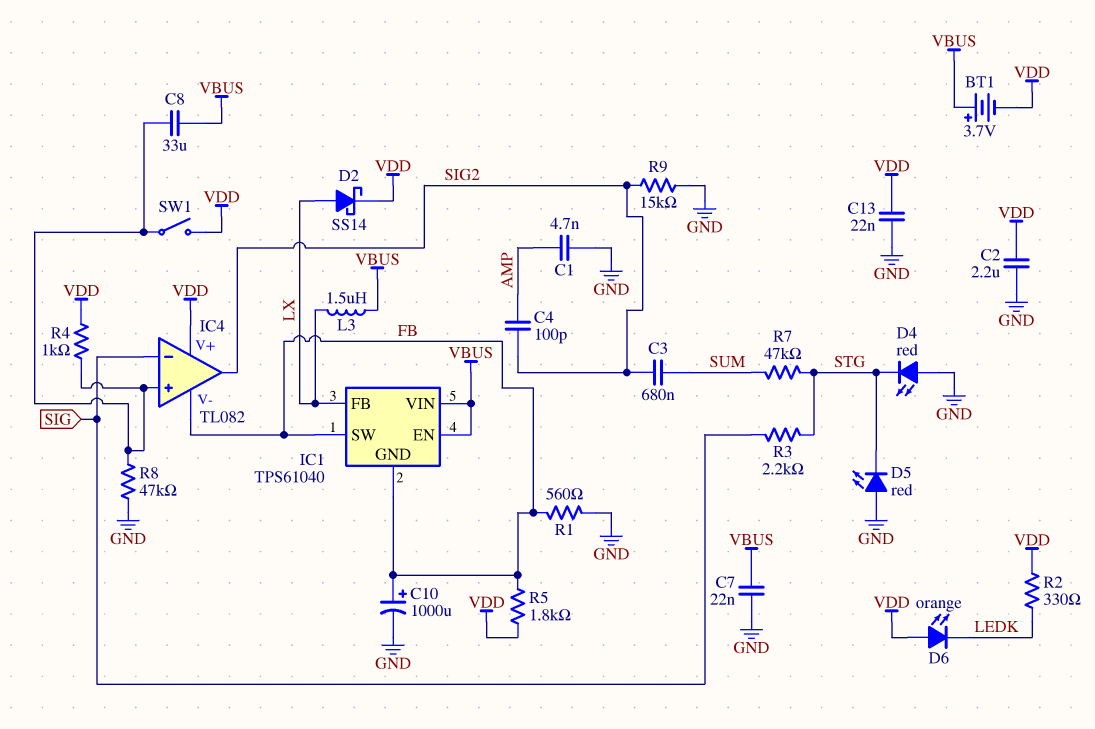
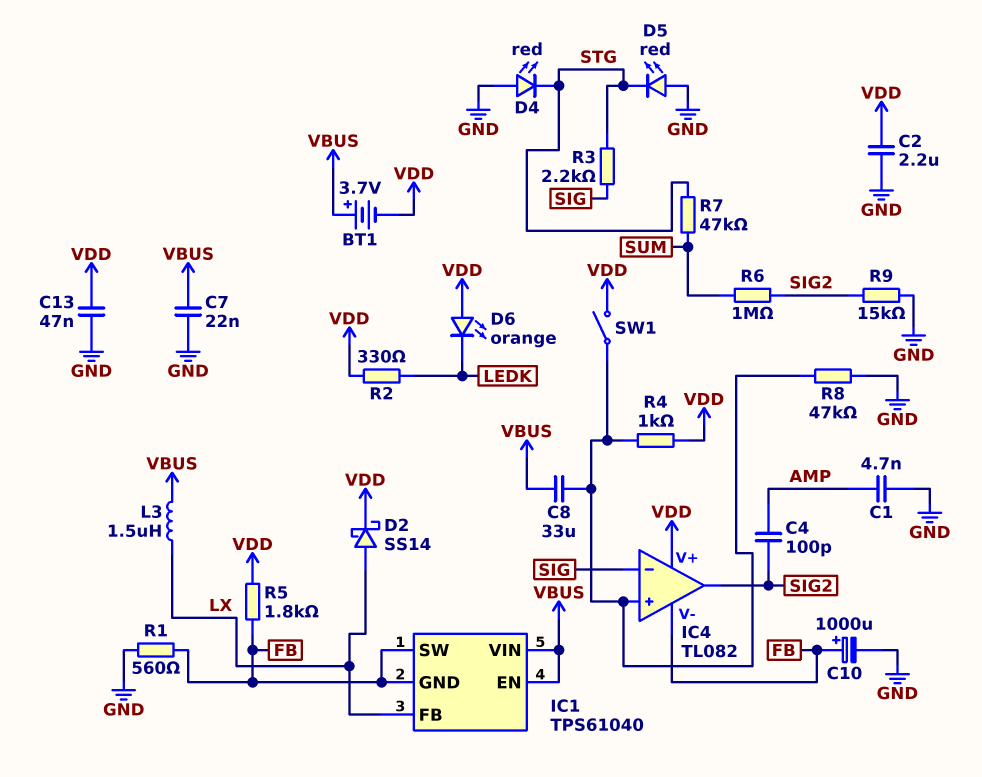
C3: 680nF (SIG2, SUM) -> none
C13: 22nF (GND, VDD) -> 47nF (GND, VDD)
R6: none -> 1M (SIG2, SUM)

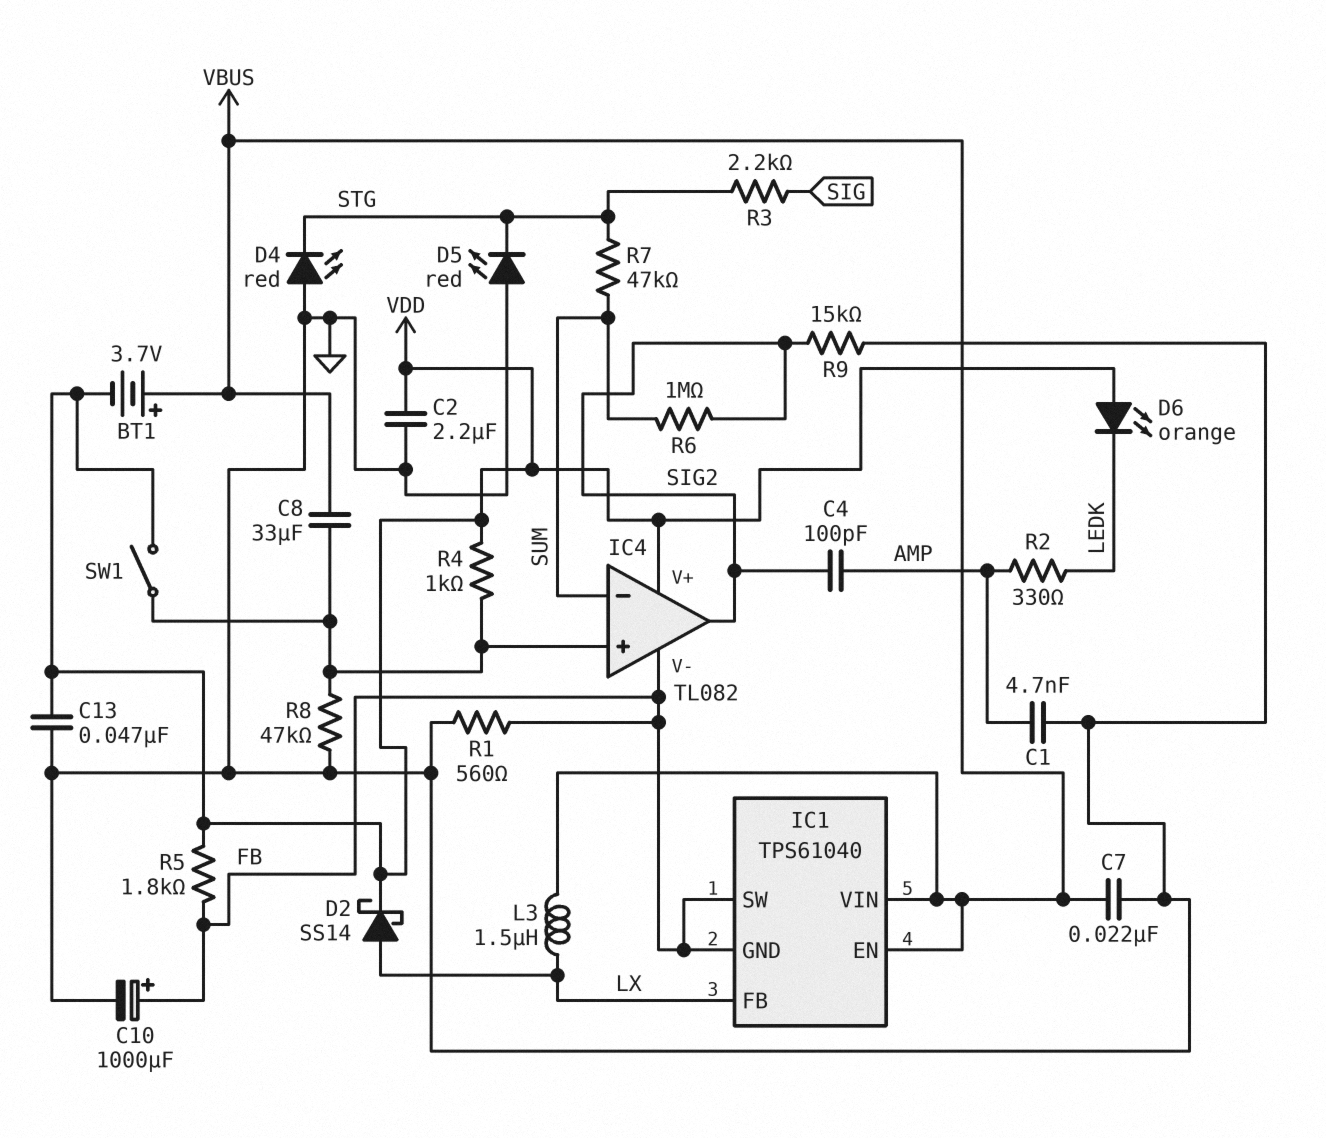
IC4 pin in-: SIG -> SUM
R2: 330 (LEDK, VDD) -> 330 (AMP, LEDK)

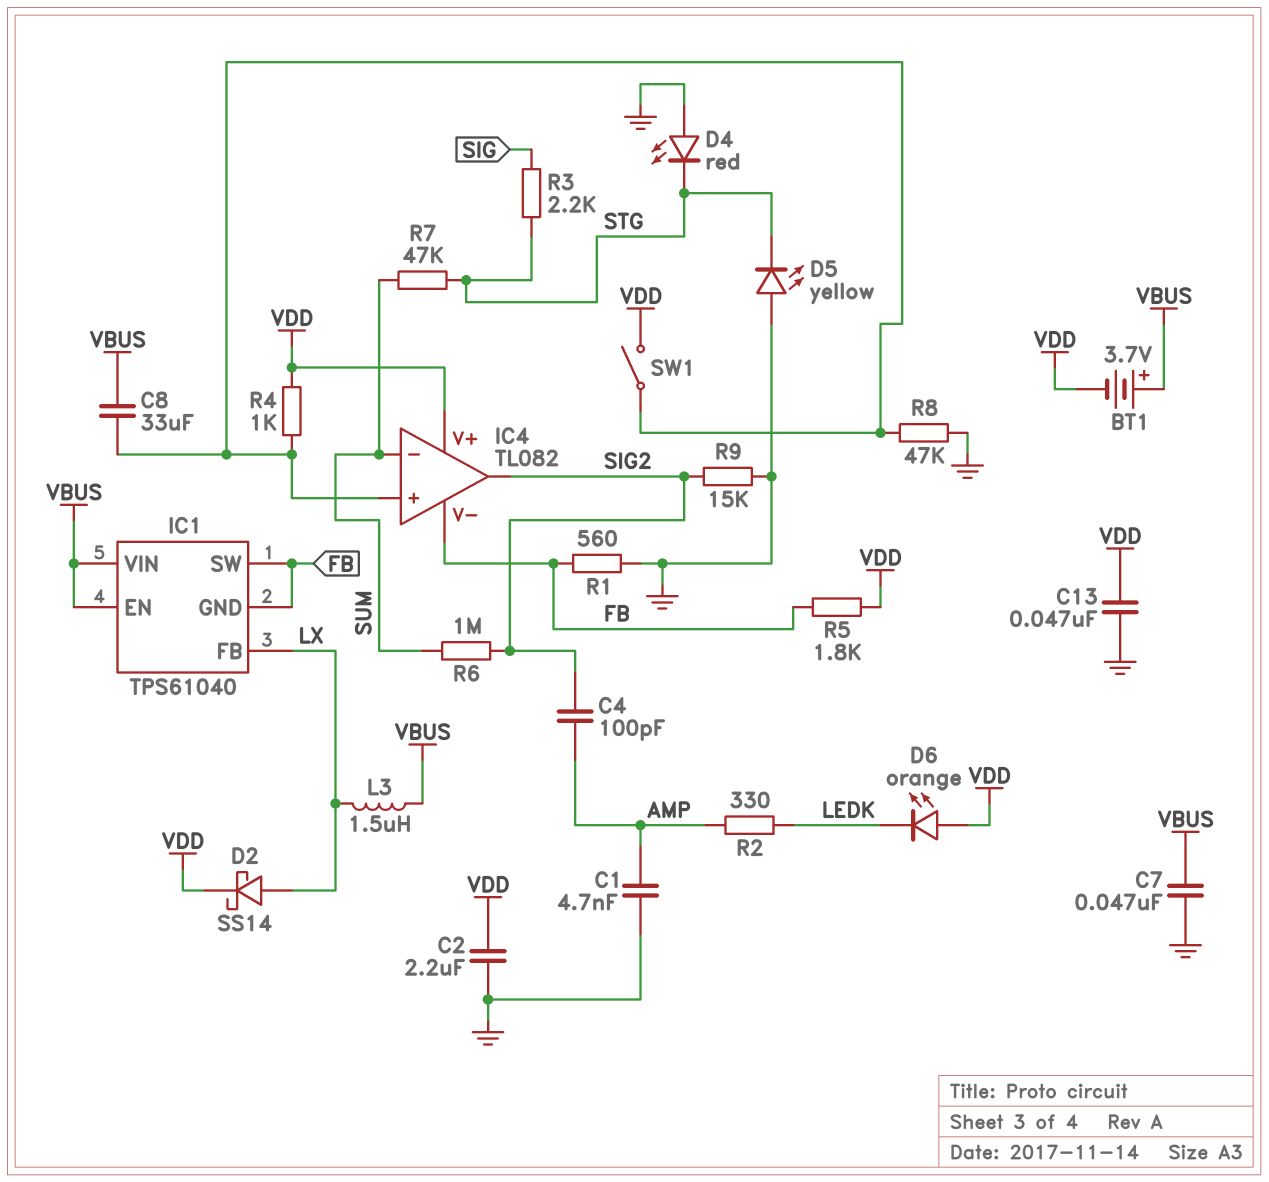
C7: 22nF (GND, VBUS) -> 47nF (GND, VBUS)
C10: 1000uF (plus FB, minus GND) -> none
D5: LED red (A GND, K STG) -> LED yellow (A GND, K STG)

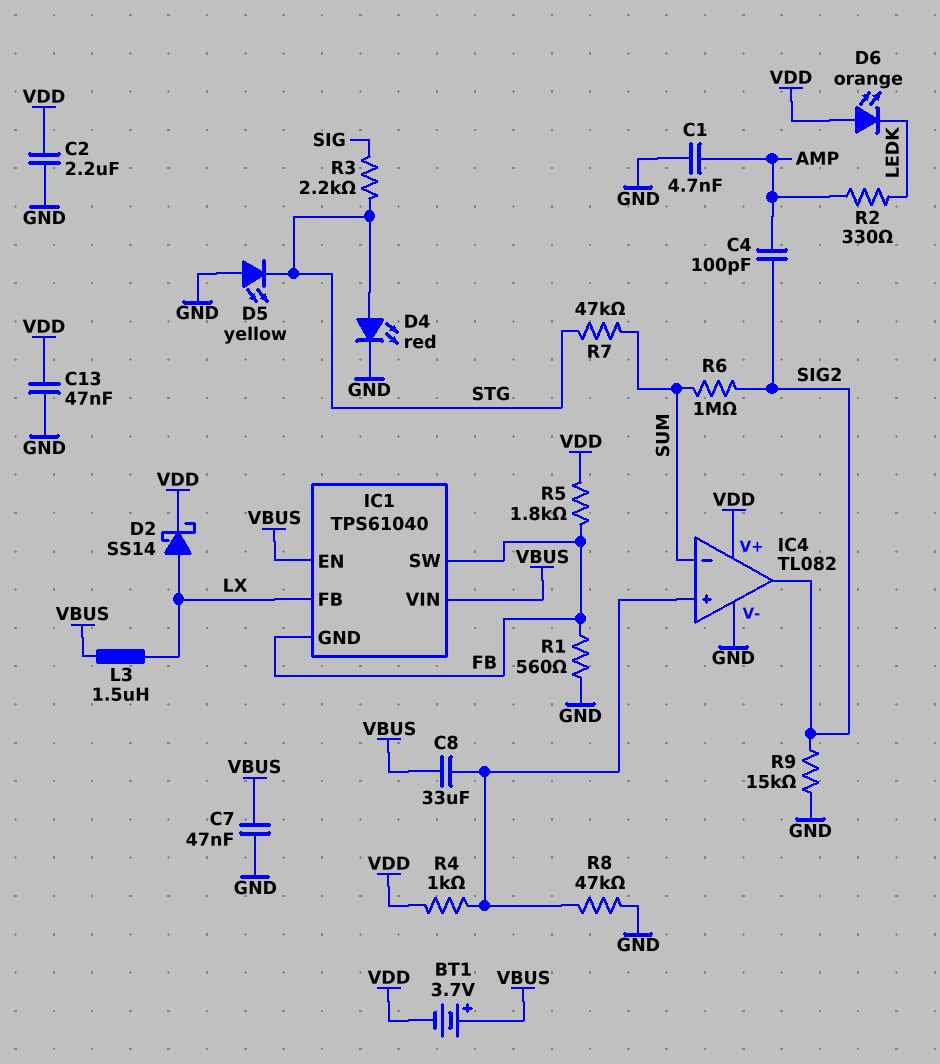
D4: LED red (A GND, K STG) -> LED red (A STG, K GND)
IC4 pin V-: FB -> GND
SW1: switch (IC4/in+, VDD) -> none

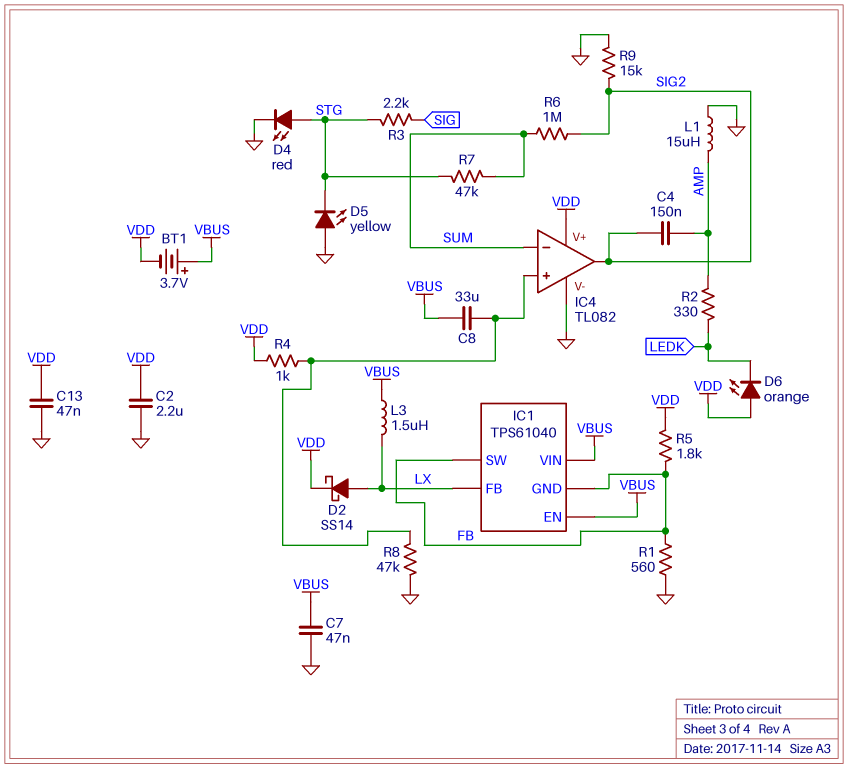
C1: 4.7nF (AMP, GND) -> none
C4: 100pF (AMP, SIG2) -> 150nF (AMP, SIG2)
L1: none -> 15uH (AMP, GND)

